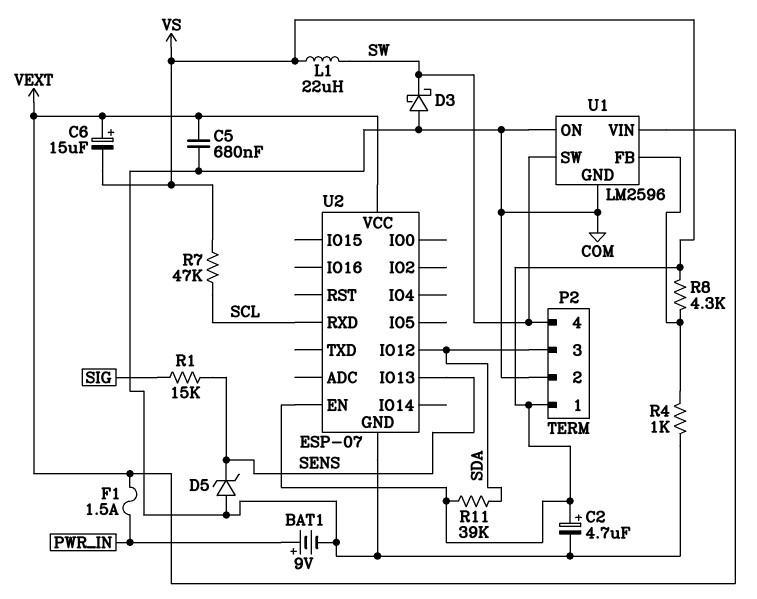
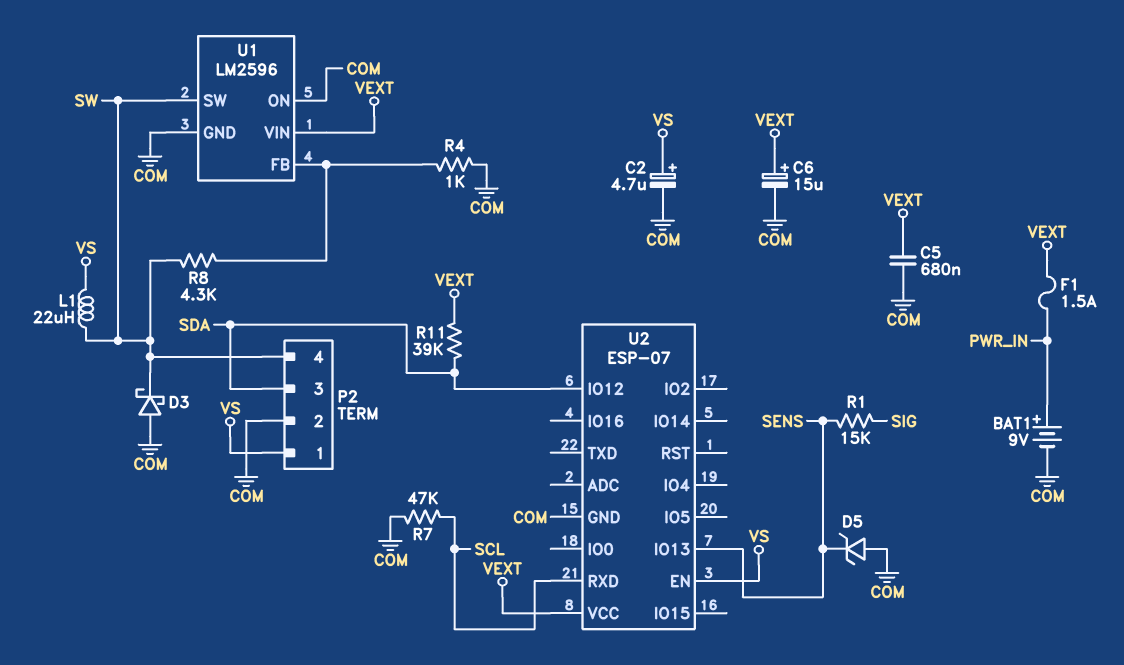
C6: 15uF (plus VEXT, minus VS) -> 15uF (plus VEXT, minus COM)
R7: 47k (SCL, VS) -> 47k (COM, SCL)
R8: 4.3k (U1/FB, VS) -> 4.3k (SW, U1/FB)
R11: 39k (SDA, VS) -> 39k (SDA, VEXT)

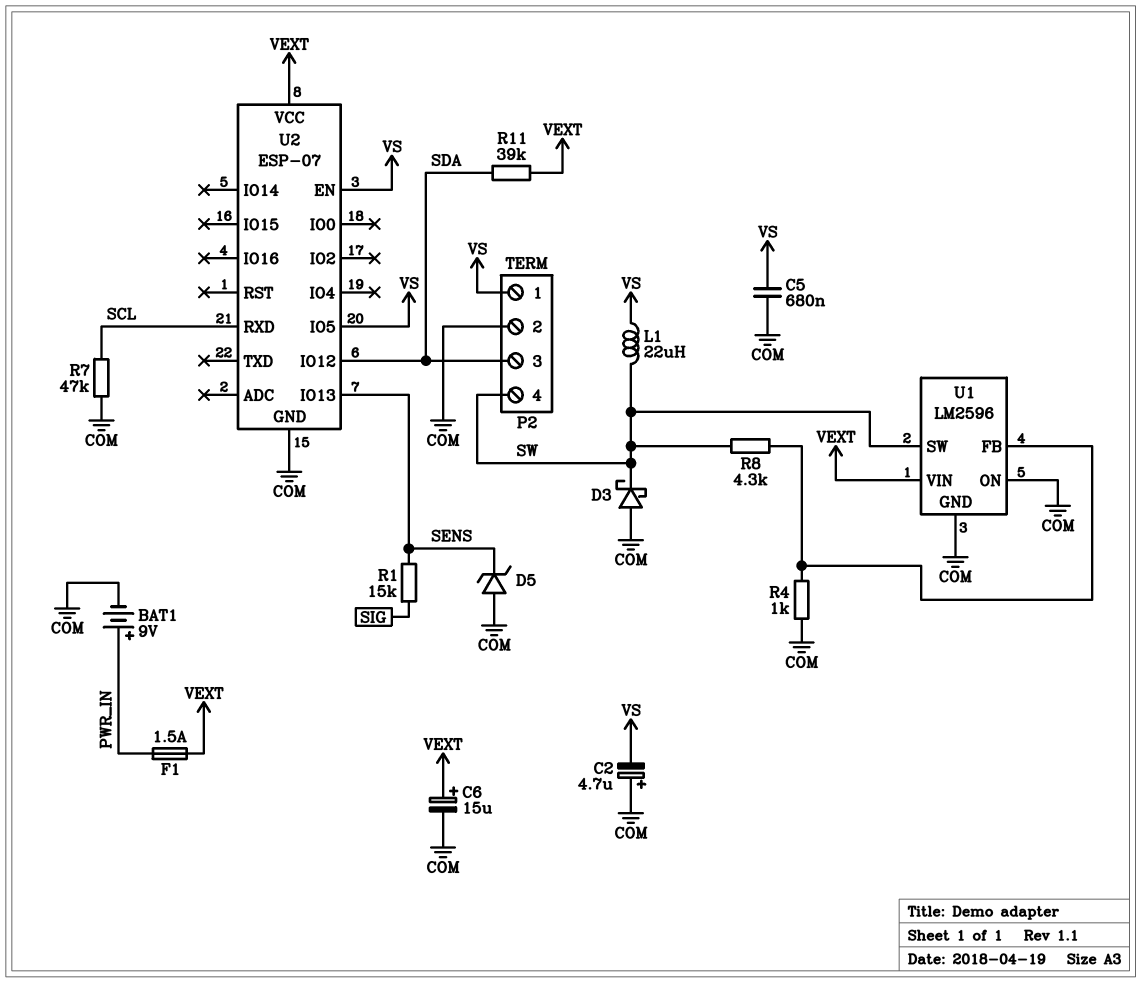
C2: 4.7uF (plus VS, minus COM) -> 4.7uF (plus COM, minus VS)
C5: 680nF (COM, VEXT) -> 680nF (COM, VS)
U2 pin IO5: none -> VS

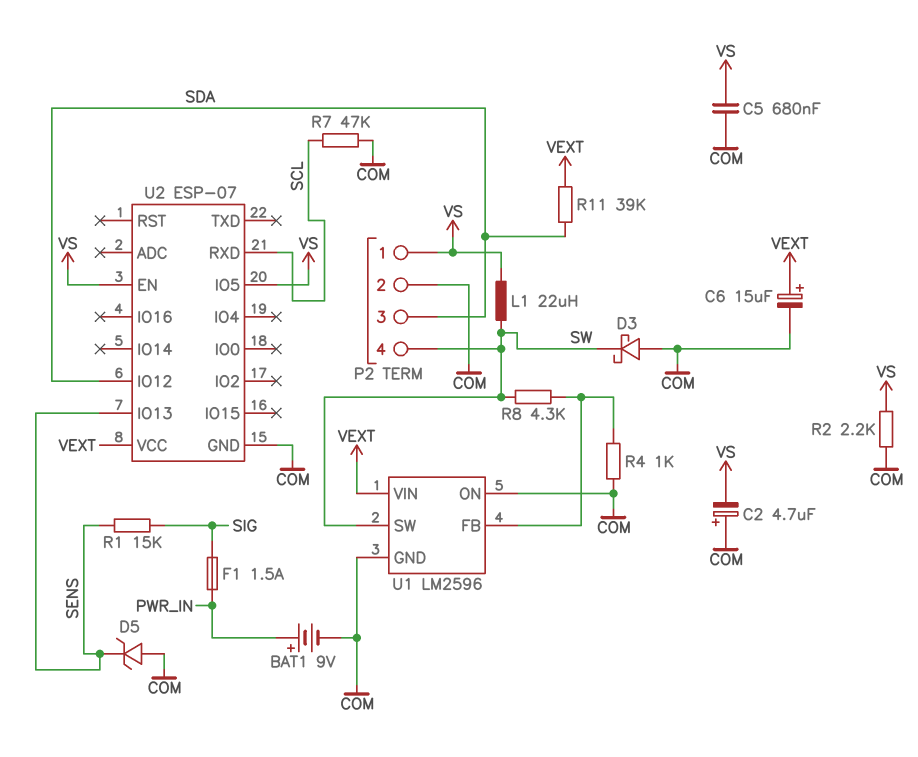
F1: 1.5A (PWR_IN, VEXT) -> 1.5A (PWR_IN, SIG)
R2: none -> 2.2k (COM, VS)

